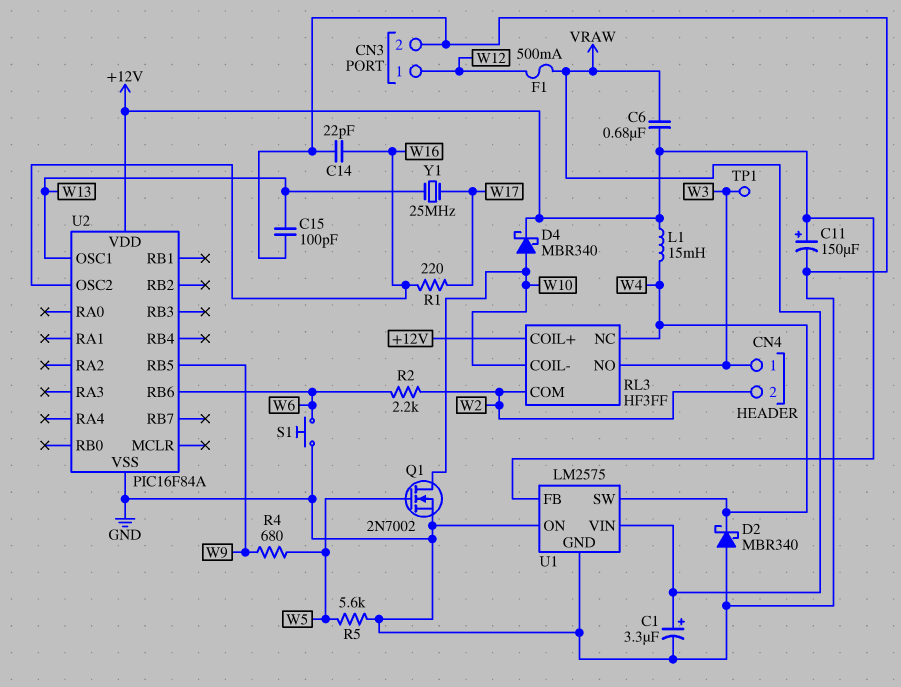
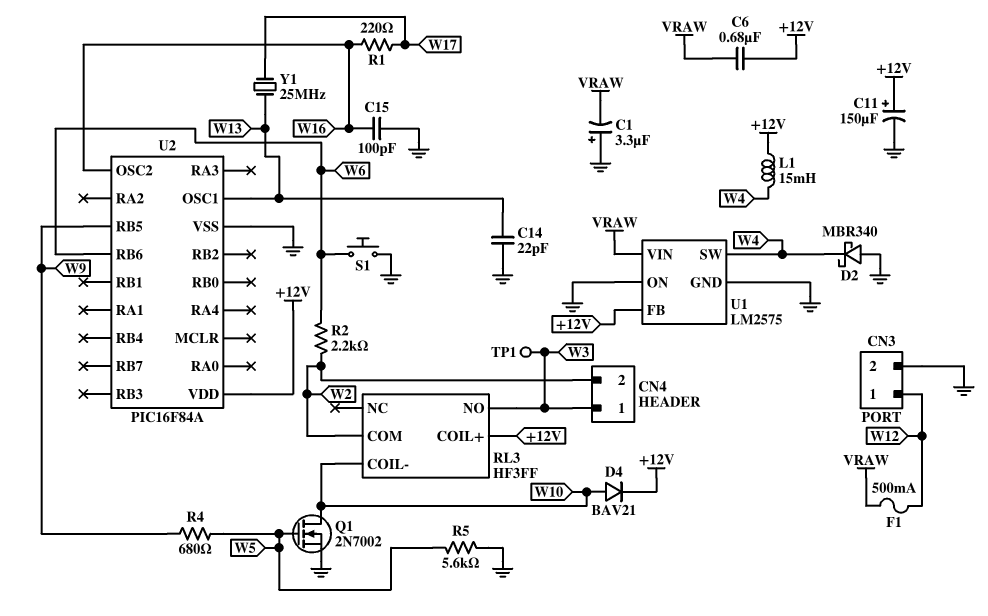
C1: 3.3uF (plus VRAW, minus GND) -> 3.3uF (plus GND, minus VRAW)
C14: 22pF (GND, W16) -> 22pF (GND, W13)
C15: 100pF (GND, W13) -> 100pF (GND, W16)
D4: schottky MBR340 (A W10, K +12V) -> diode BAV21 (A W10, K +12V)
RL3 pin NC: W4 -> none

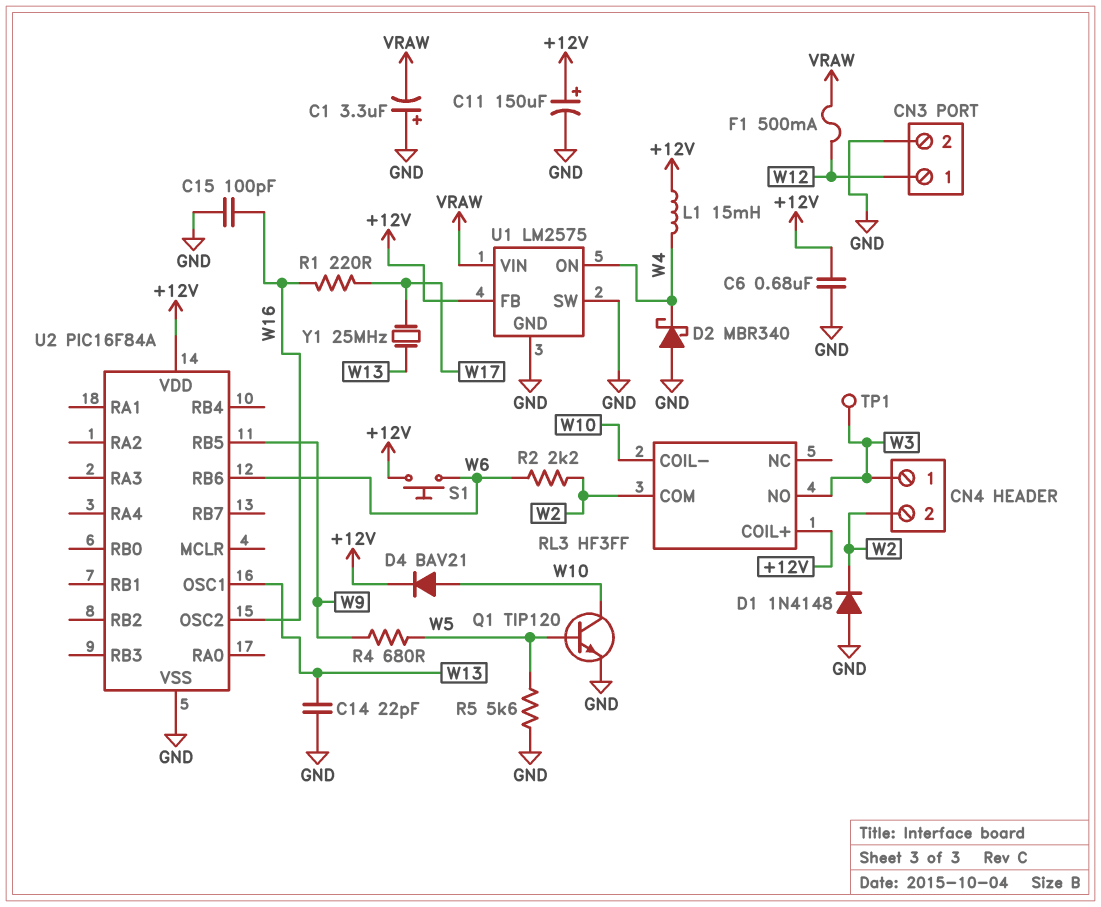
C6: 680nF (+12V, VRAW) -> 680nF (+12V, GND)
D1: none -> diode 1N4148 (A GND, K W2)
Q1: NMOS 2N7002 (G W5, D W10, S GND) -> NPN TIP120 (B W5, C W10, E GND)
S1: button (GND, W6) -> button (+12V, W6)
U1 pin ON: GND -> W4
U1 pin SW: W4 -> GND

